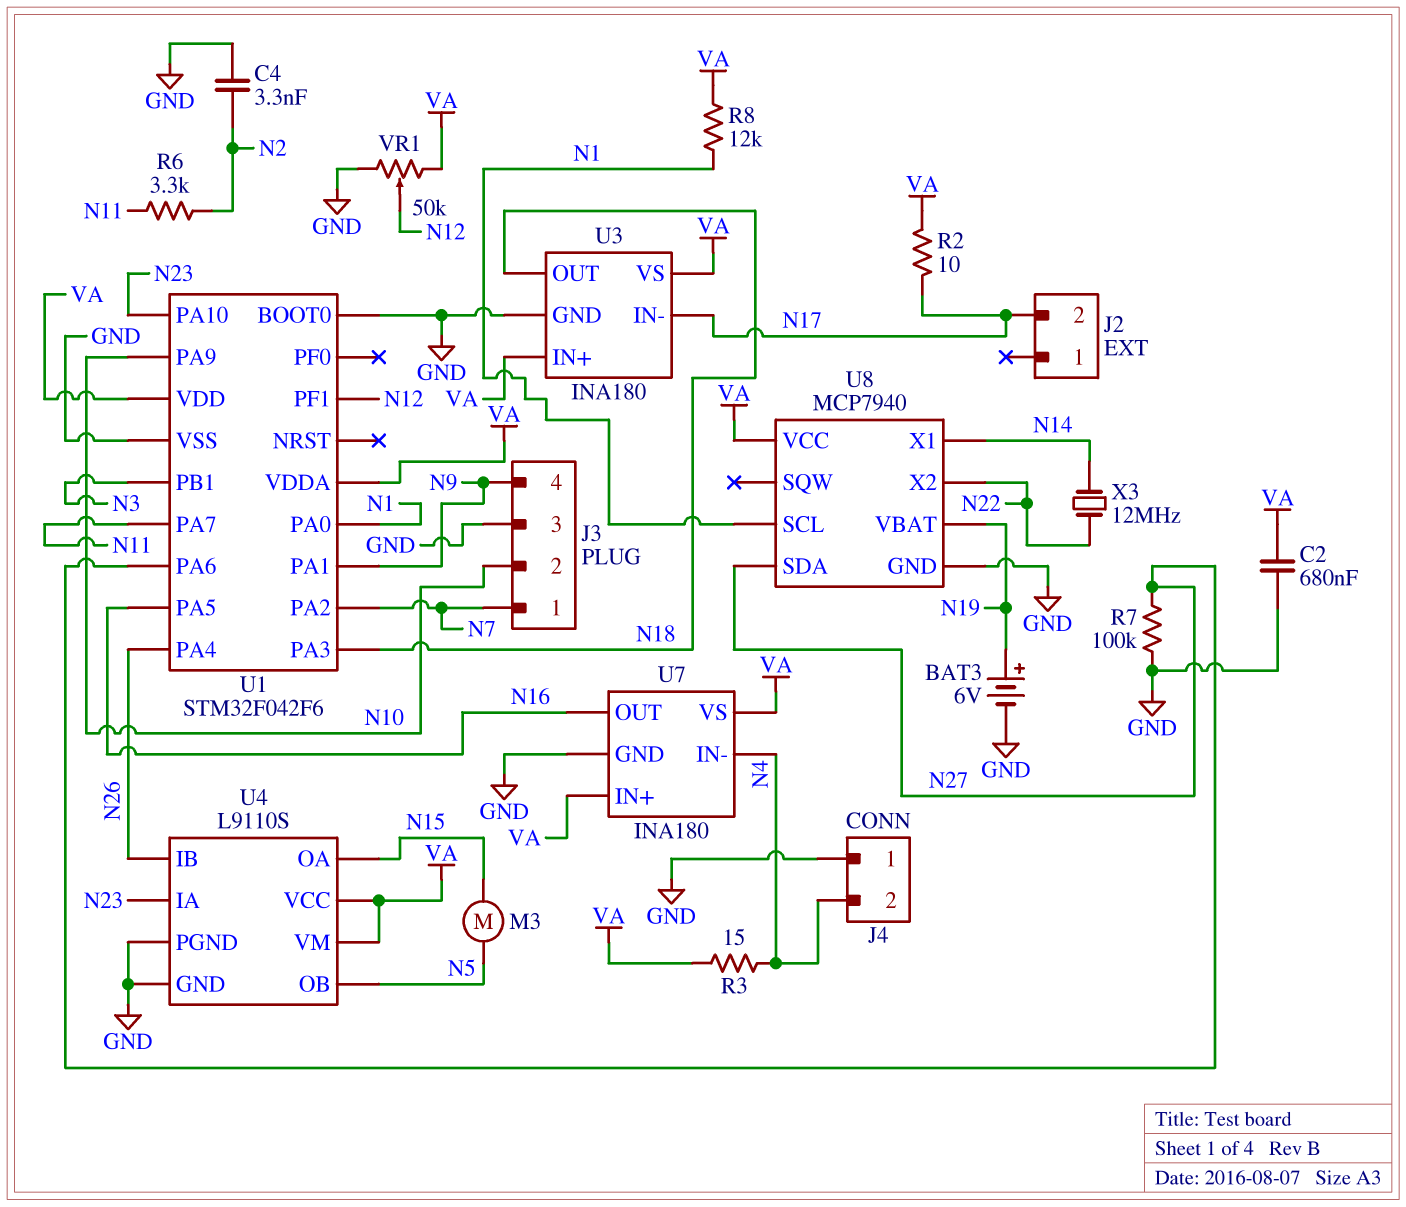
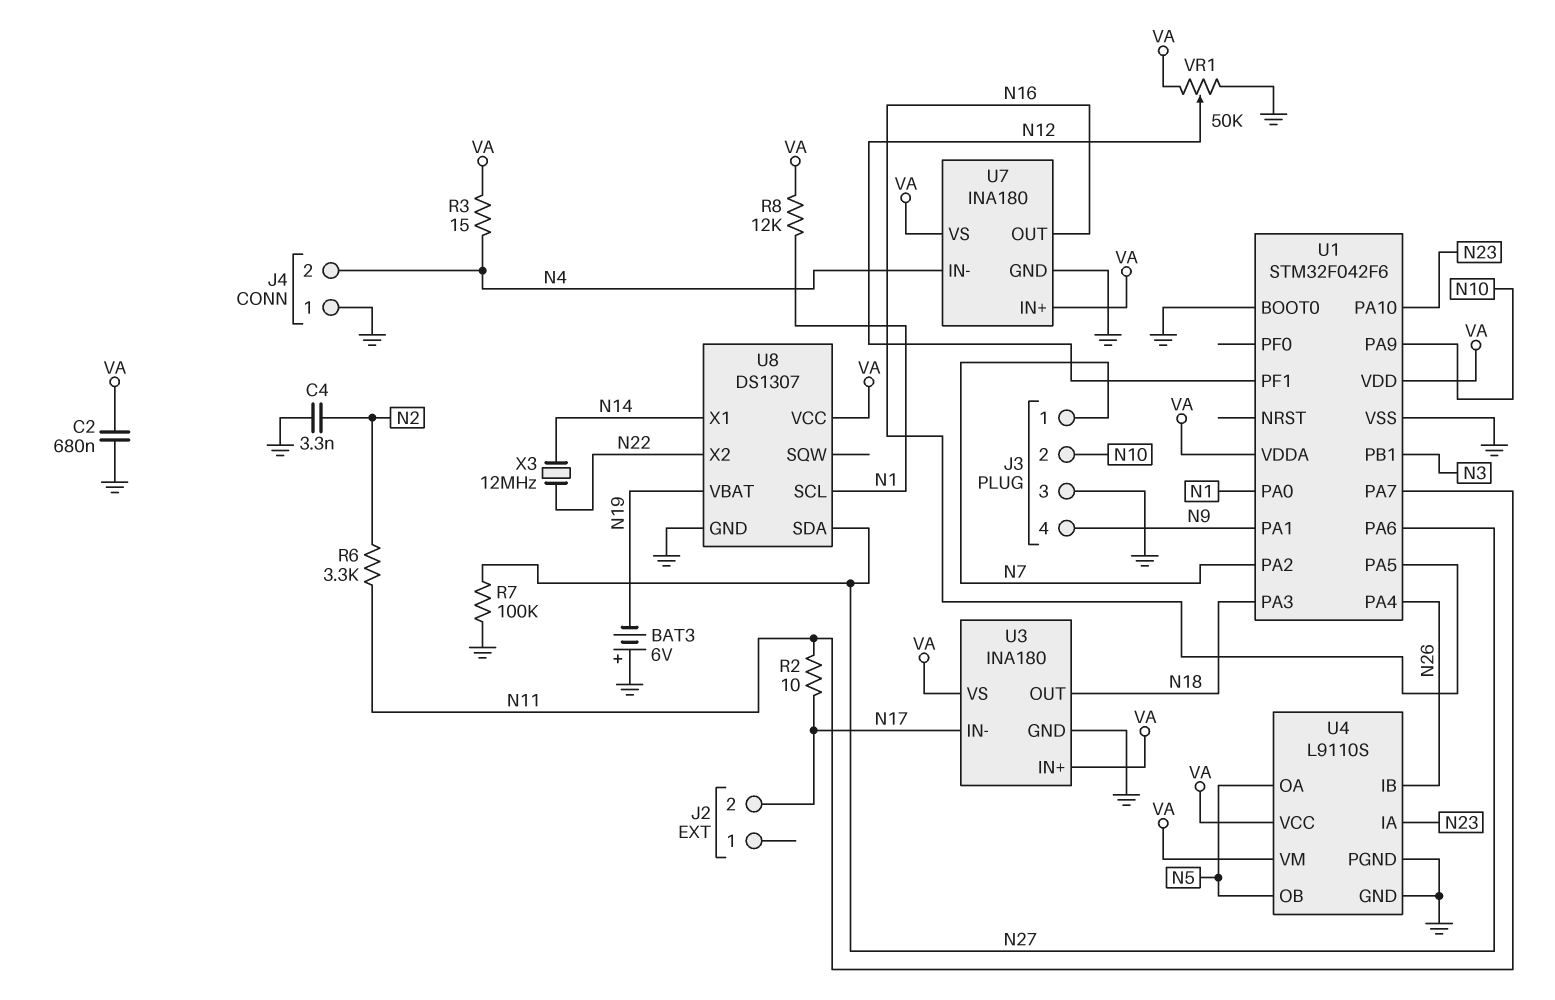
BAT3: 6V (plus N19, minus GND) -> 6V (plus GND, minus N19)
M3: motor (N5, N15) -> none
R2: 10 (N17, VA) -> 10 (N11, N17)
U4 pin OA: N15 -> N5
U8: MCP7940 -> DS1307

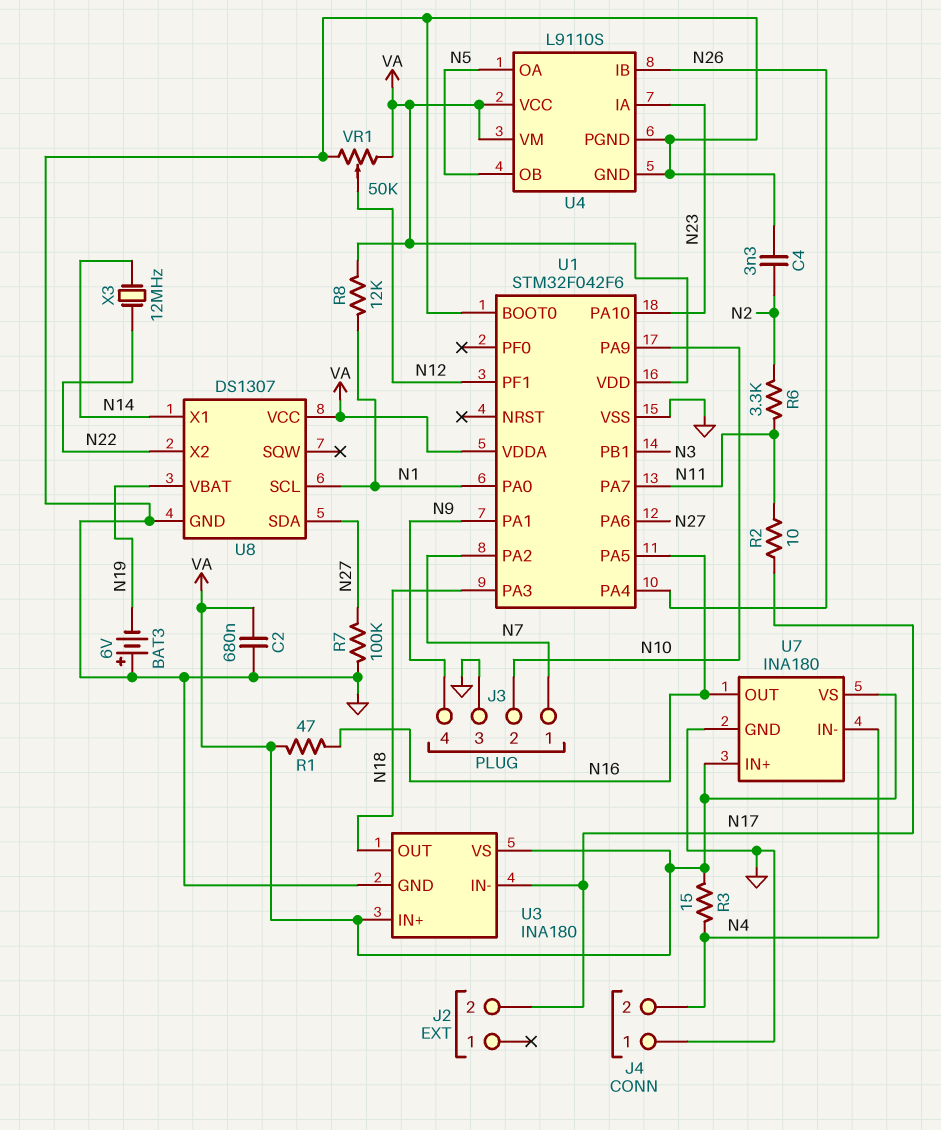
R1: none -> 47 (N16, VA)

